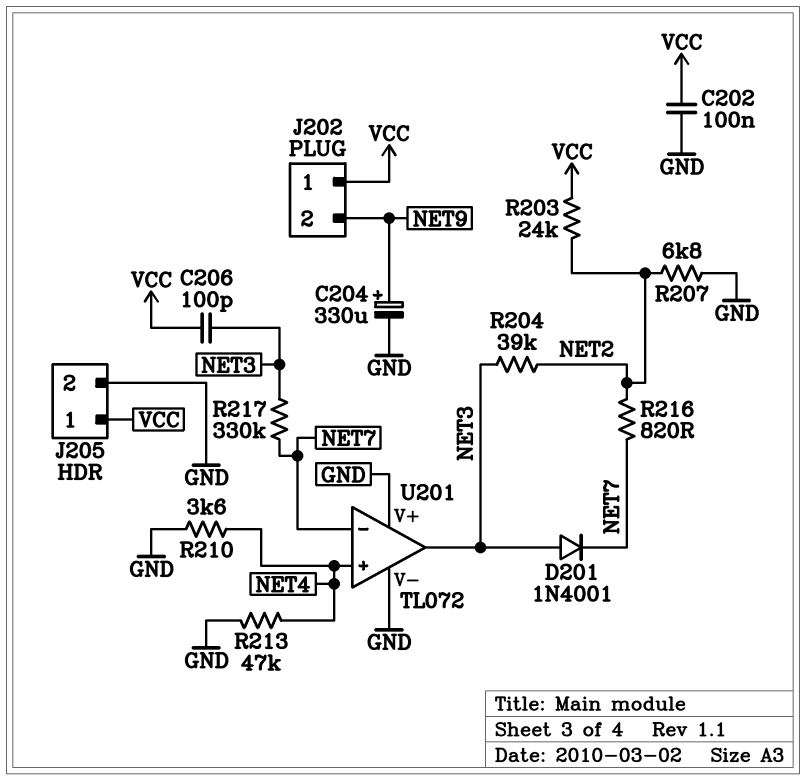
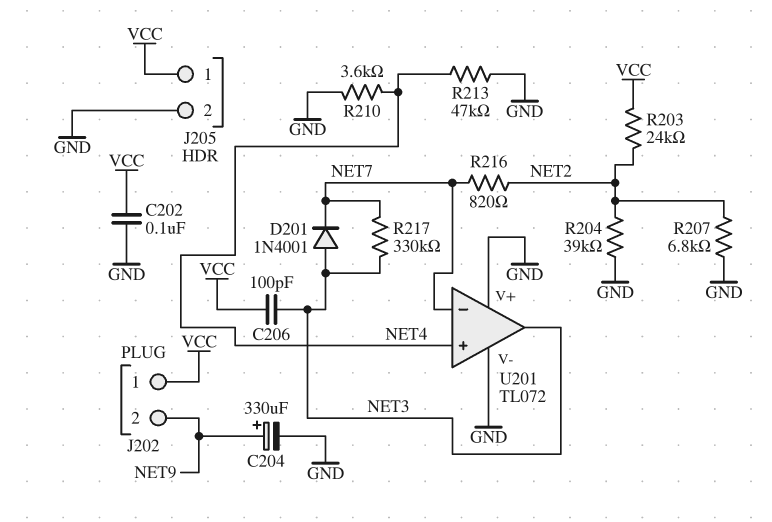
R204: 39k (NET2, NET3) -> 39k (GND, NET2)

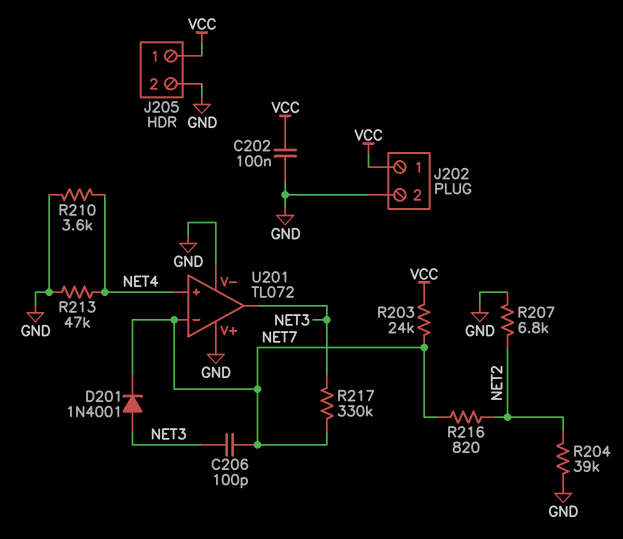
C204: 330uF (plus NET9, minus GND) -> none
C206: 100pF (NET3, VCC) -> 100pF (NET3, NET7)
J202 pin 2: NET9 -> GND
R203: 24k (NET2, VCC) -> 24k (NET7, VCC)

